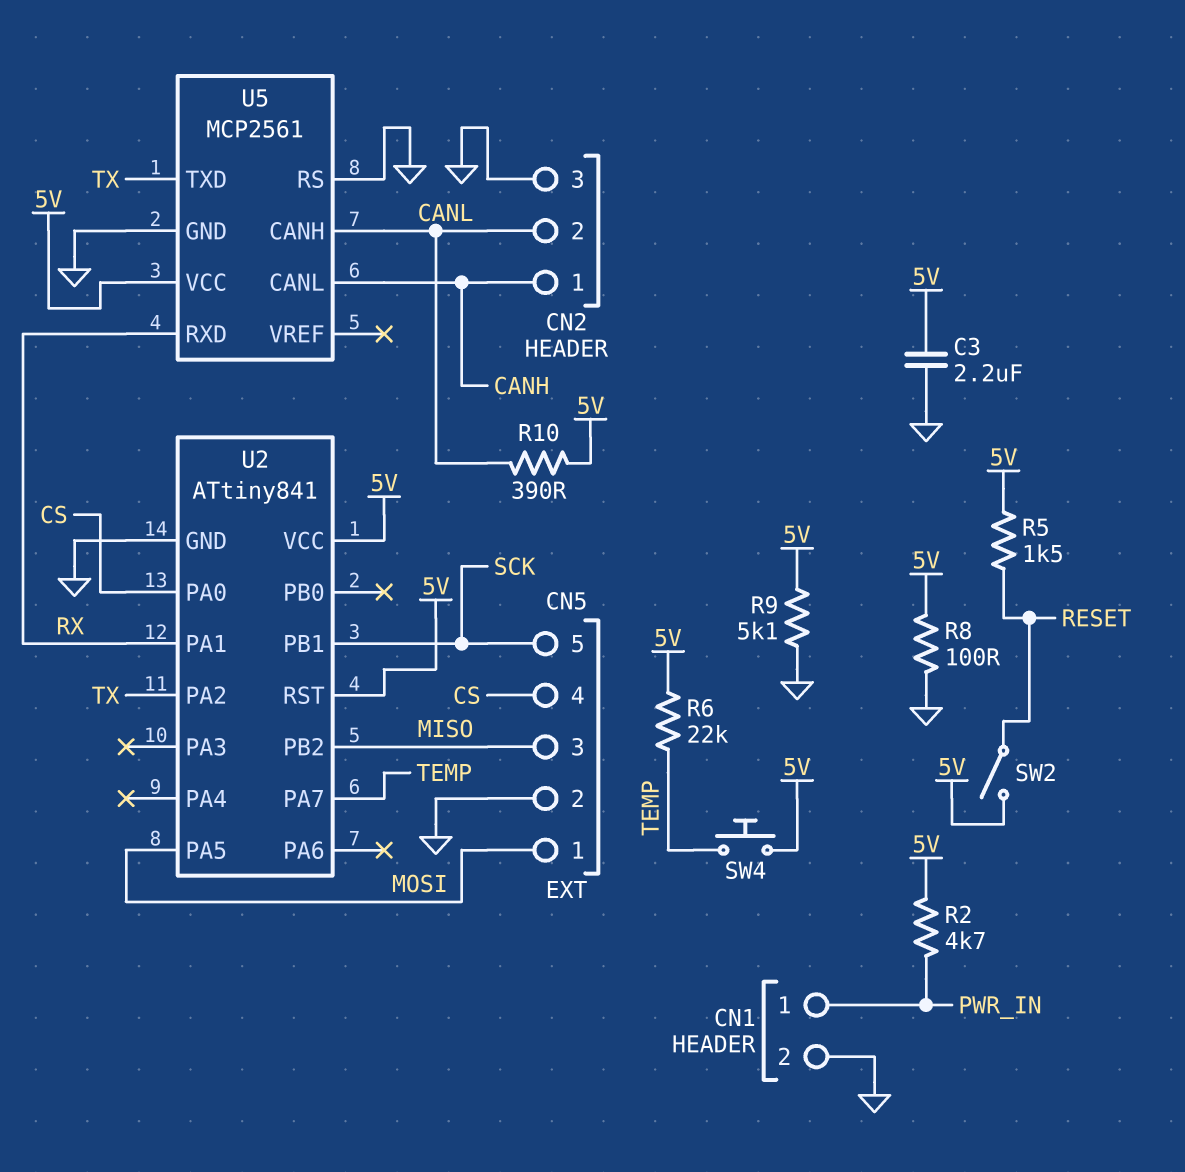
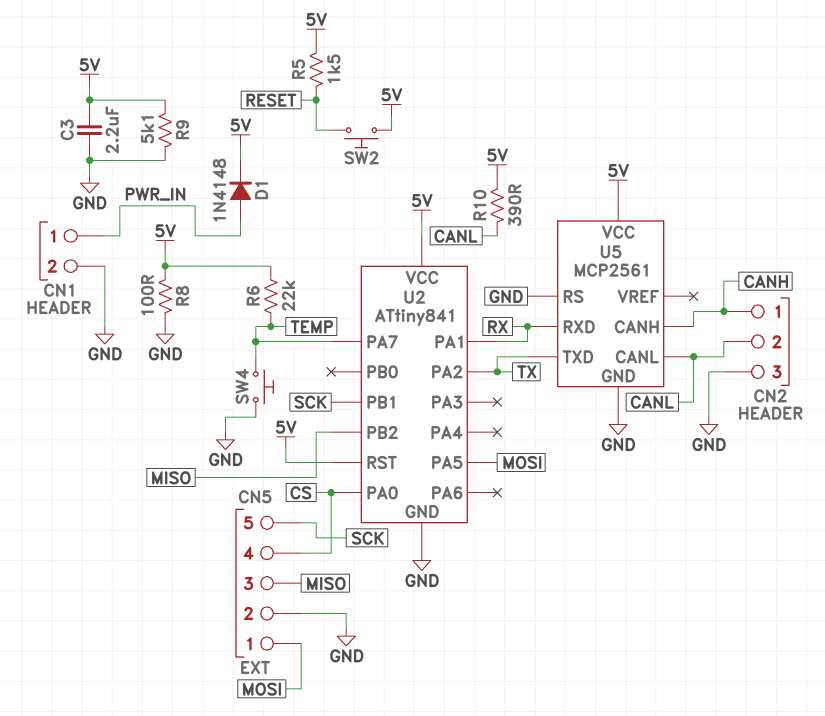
D1: none -> diode 1N4148 (A PWR_IN, K 5V)
R2: 4.7k (5V, PWR_IN) -> none
SW2: switch (5V, RESET) -> button (5V, RESET)
SW4: button (5V, TEMP) -> button (GND, TEMP)
U5 pin CANH: CANL -> CANH
U5 pin CANL: CANH -> CANL

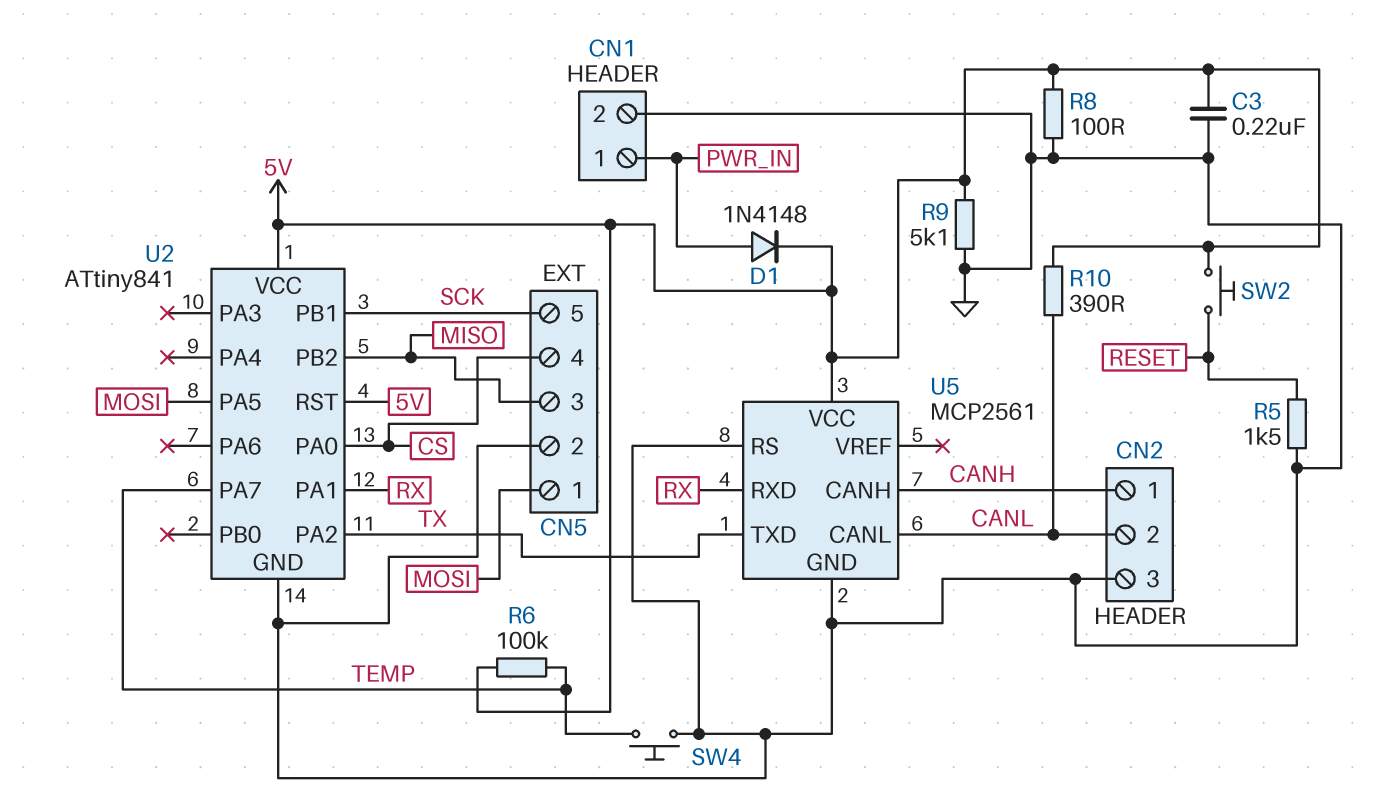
C3: 2.2uF (5V, GND) -> 220nF (5V, GND)
R5: 1.5k (5V, RESET) -> 1.5k (GND, RESET)
R6: 22k (5V, TEMP) -> 100k (5V, TEMP)

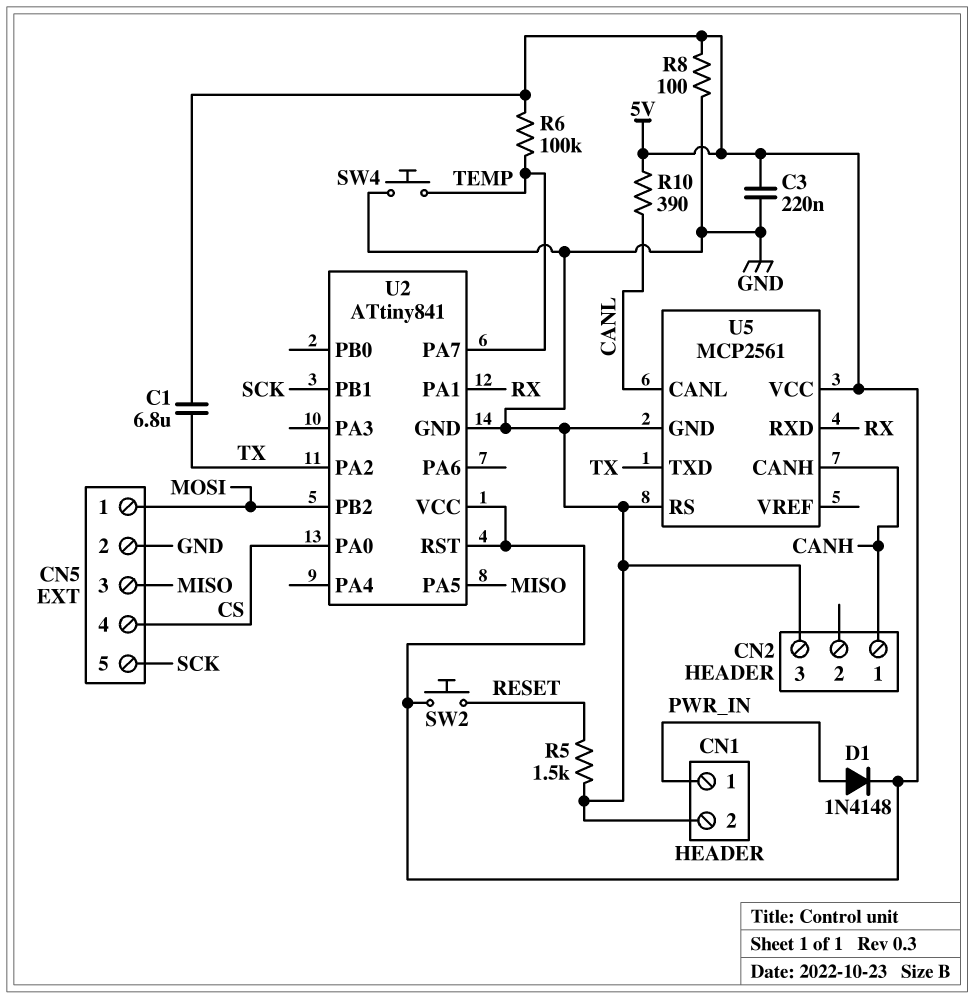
C1: none -> 6.8uF (5V, TX)
CN2 pin 2: CANL -> none
R9: 5.1k (5V, GND) -> none
U2 pin PA5: MOSI -> MISO
U2 pin PB2: MISO -> MOSI

